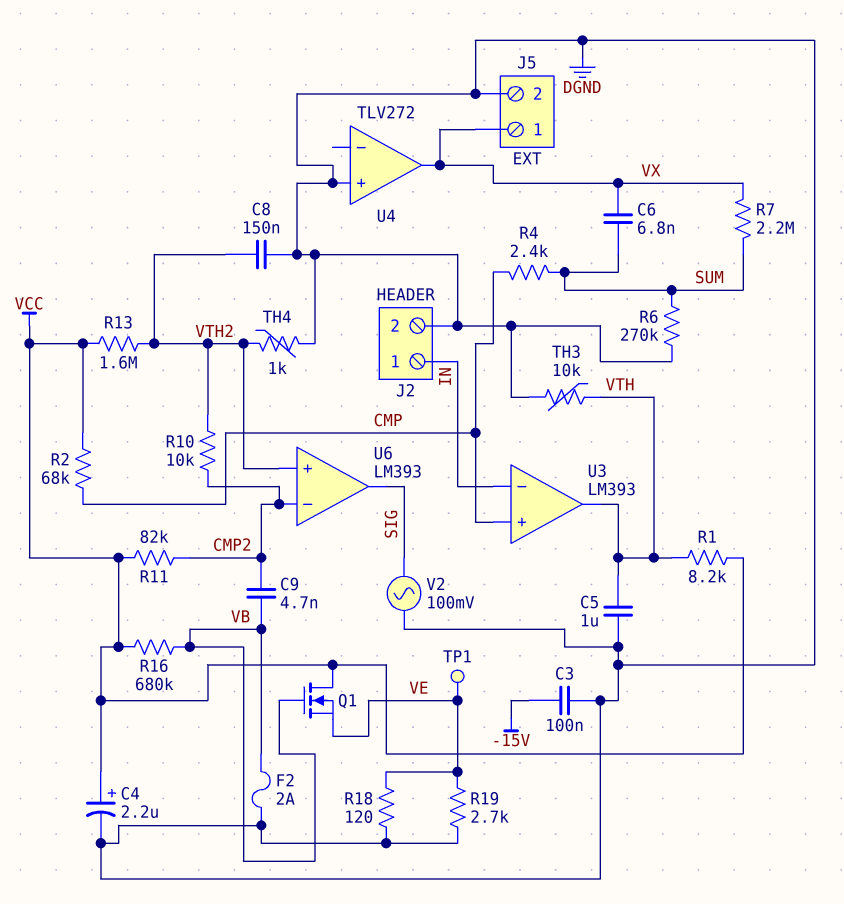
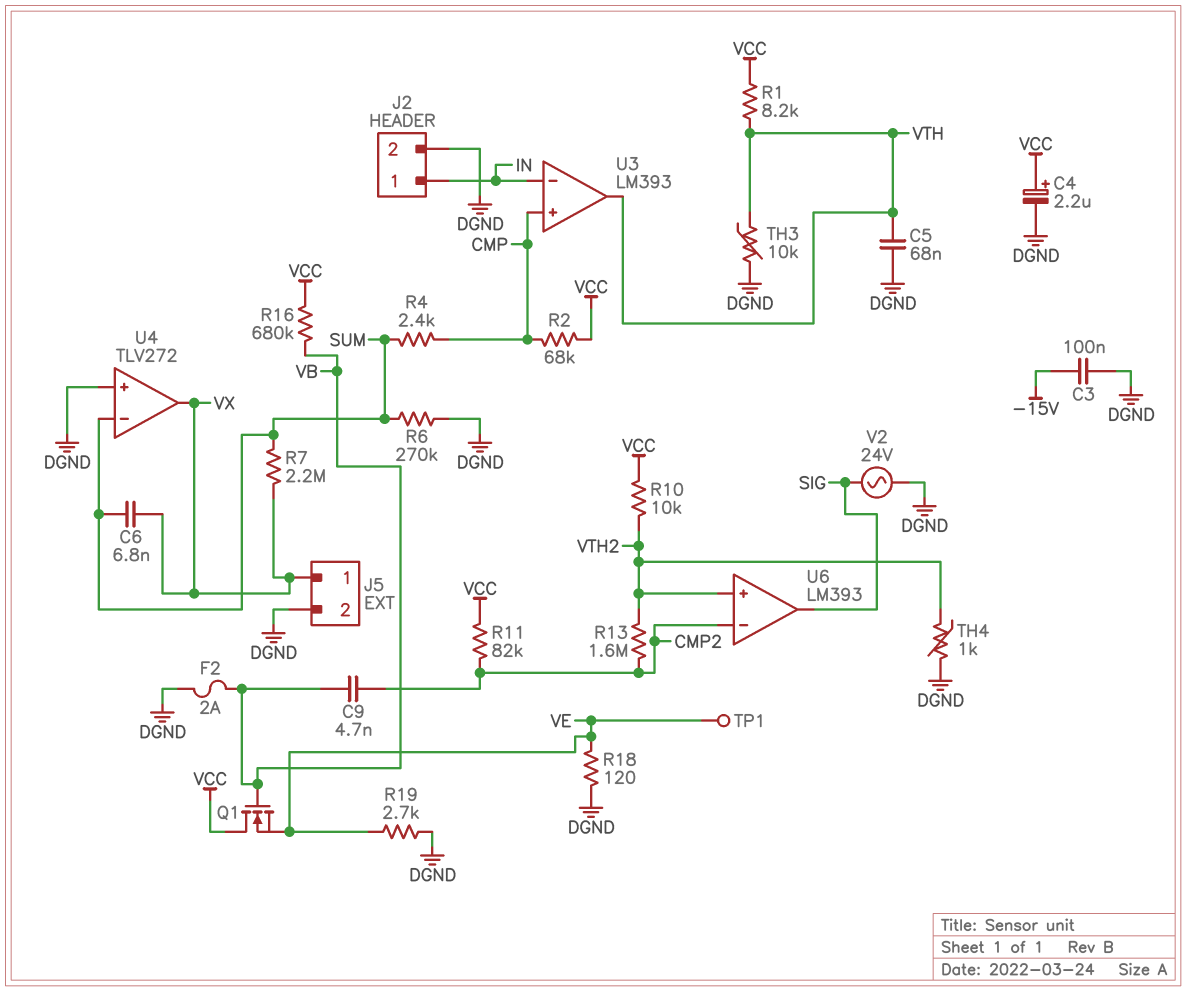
C5: 1uF (DGND, VTH) -> 68nF (DGND, VTH)
C8: 150nF (DGND, VTH2) -> none
R10: 10k (CMP2, VTH2) -> 10k (VCC, VTH2)
R13: 1.6M (VCC, VTH2) -> 1.6M (CMP2, VTH2)
U4 pin in-: none -> SUM
V2: AC 100mV (DGND, SIG) -> AC 24V (DGND, SIG)

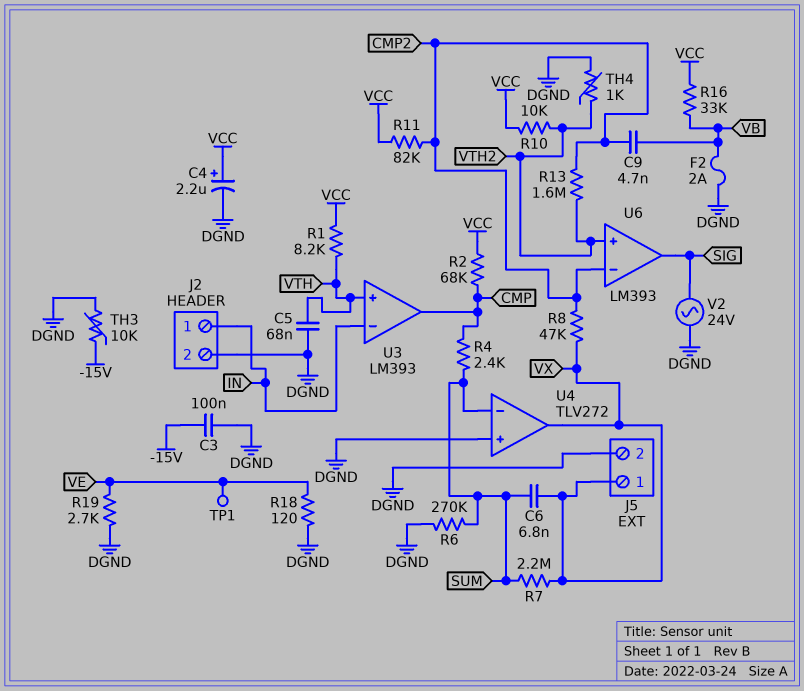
Q1: NMOS (G VB, D VCC, S VE) -> none
R8: none -> 47k (CMP2, VX)
R16: 680k (VB, VCC) -> 33k (VB, VCC)
TH3: 10k (DGND, VTH) -> 10k (-15V, DGND)
U3 pin in+: CMP -> VTH
U3 pin out: VTH -> CMP

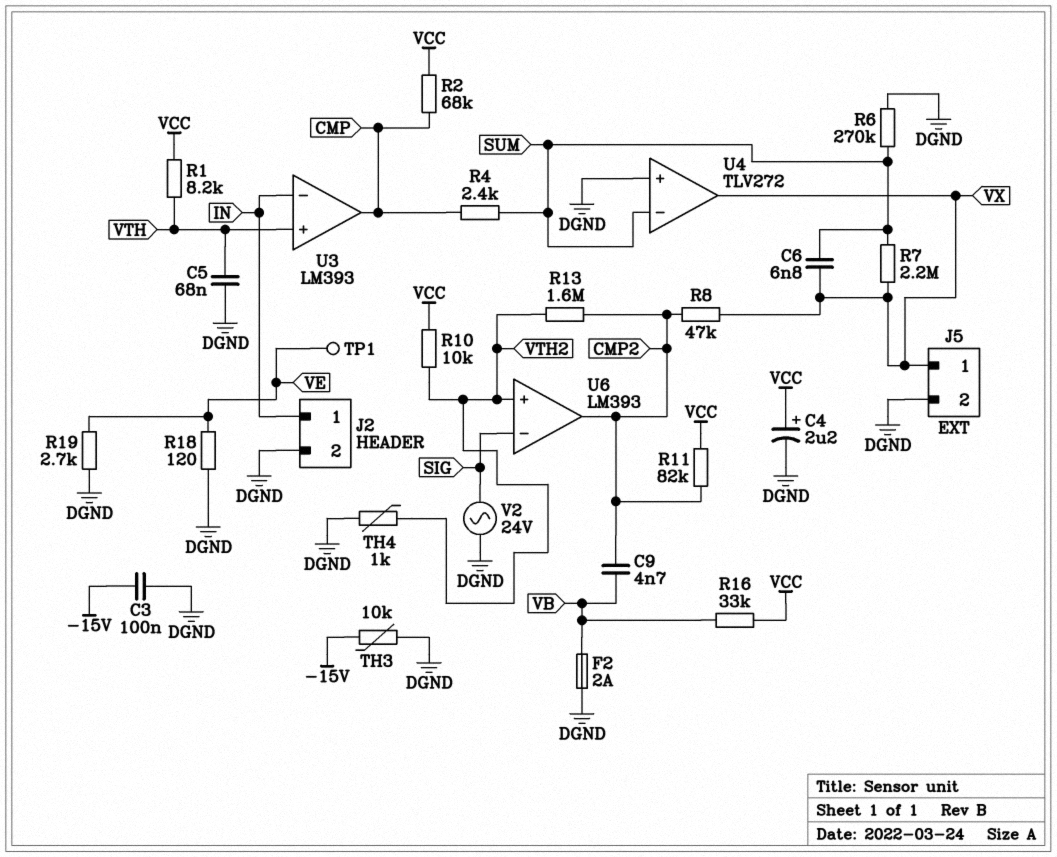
U6 pin in-: CMP2 -> SIG
U6 pin out: SIG -> CMP2

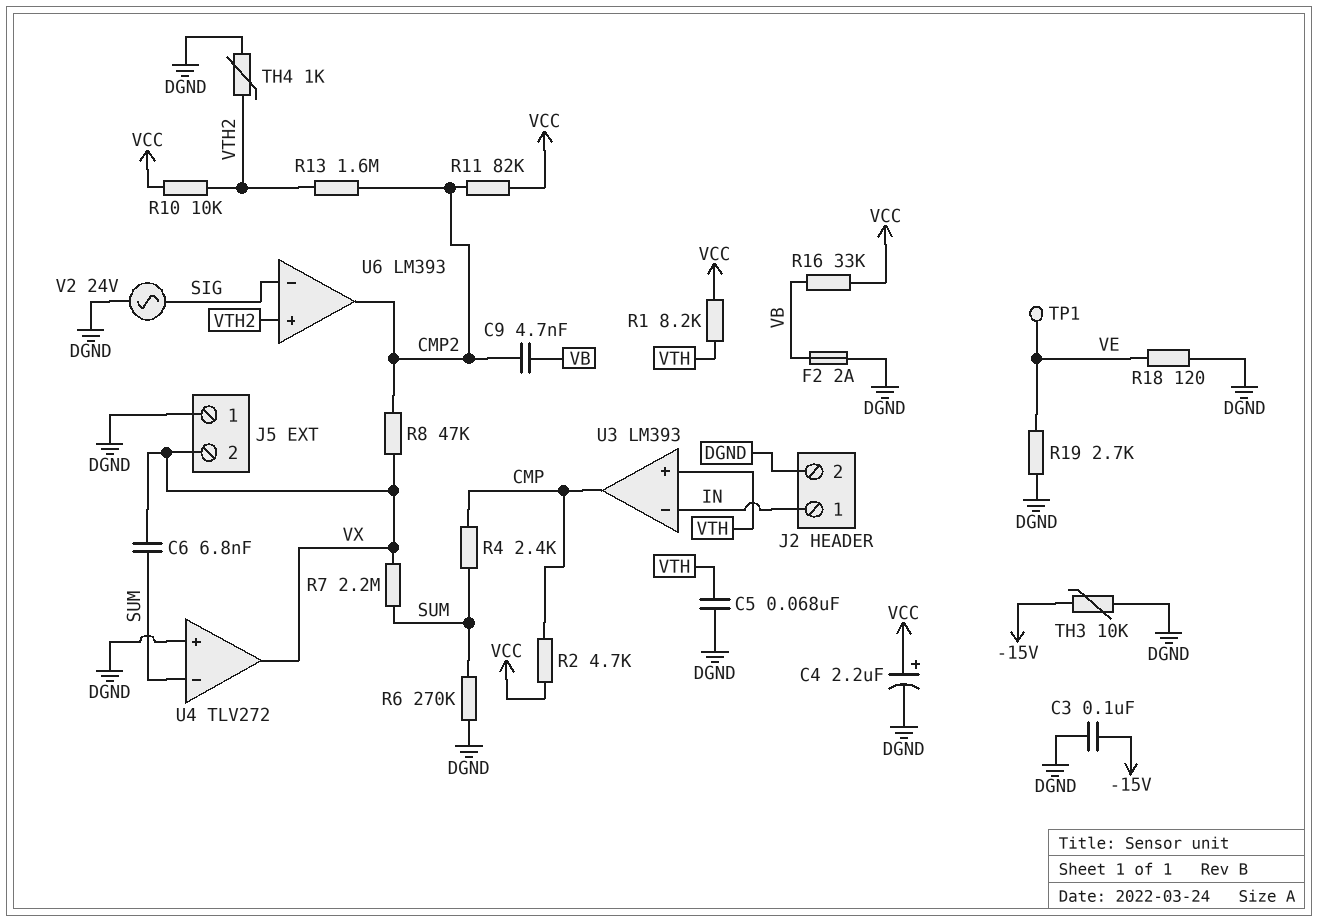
J5 pin 1: VX -> DGND
J5 pin 2: DGND -> VX
R2: 68k (CMP, VCC) -> 4.7k (CMP, VCC)

